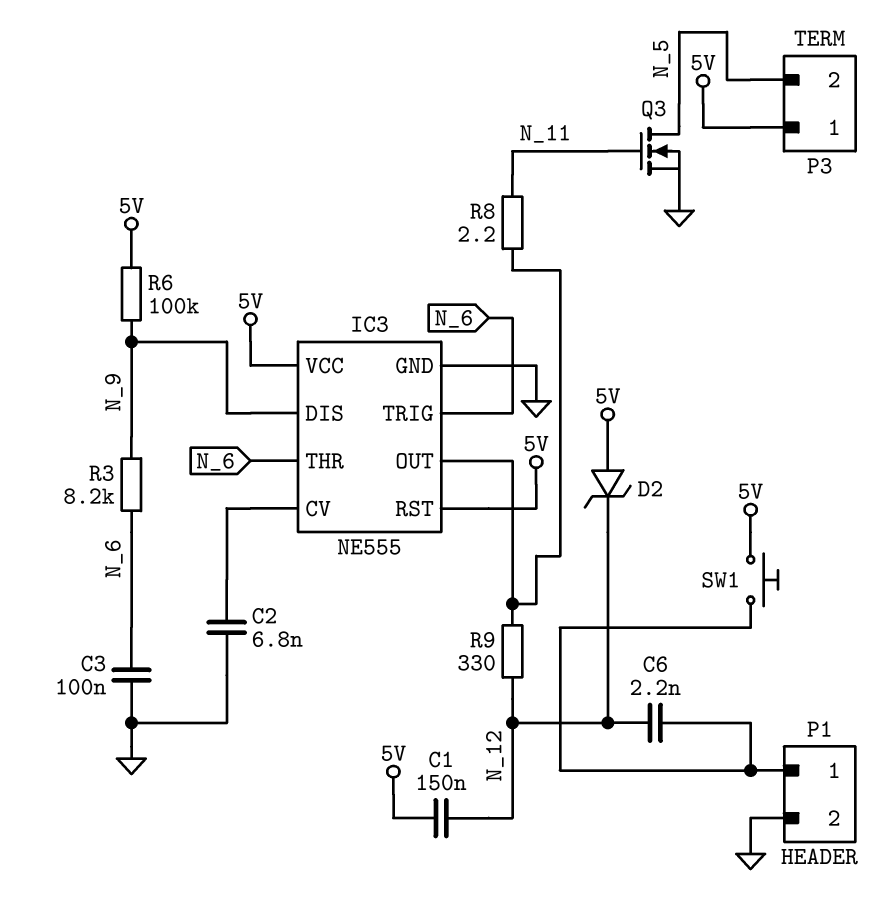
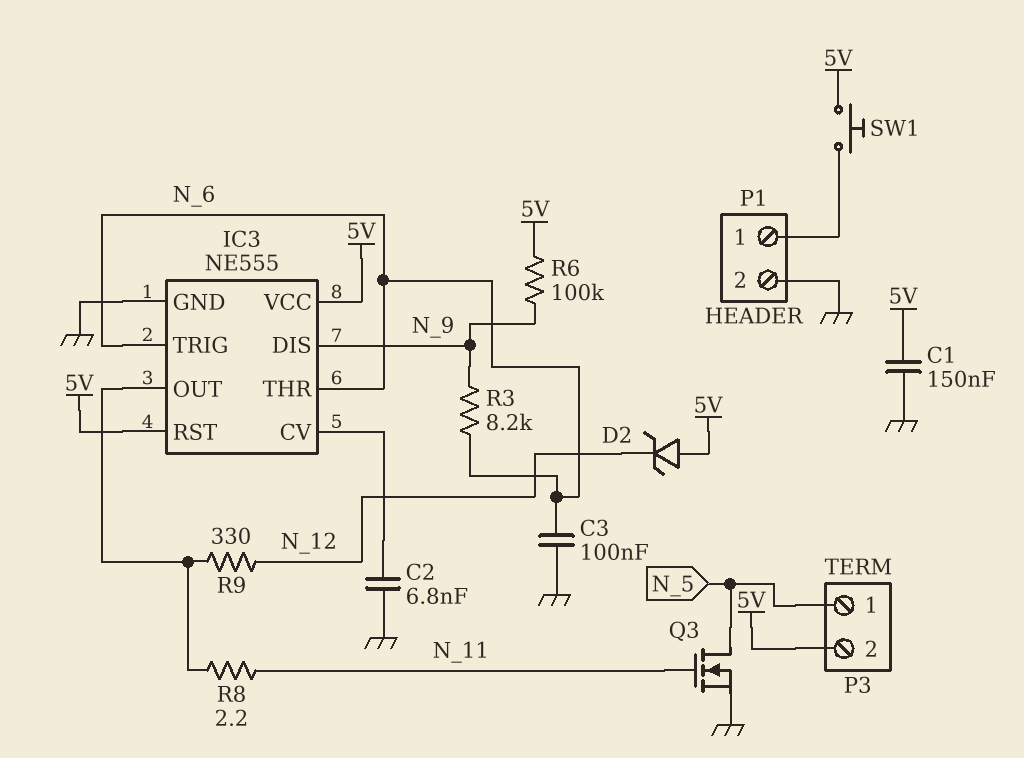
C1: 150nF (5V, N_12) -> 150nF (5V, GND)
C6: 2.2nF (N_12, P1/1) -> none
P3 pin 1: 5V -> N_5
P3 pin 2: N_5 -> 5V

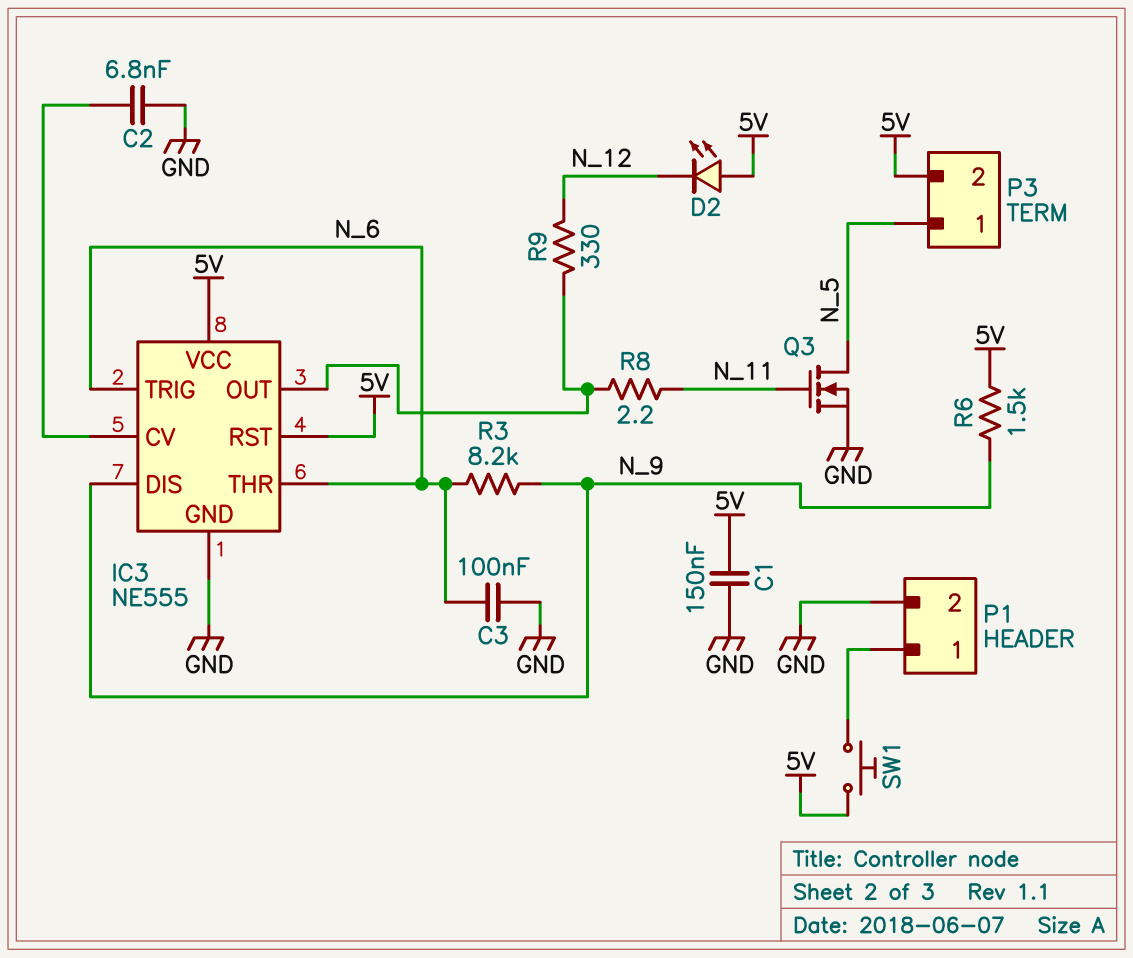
D2: zener (A 5V, K N_12) -> LED (A 5V, K N_12)
R6: 100k (5V, N_9) -> 1.5k (5V, N_9)

